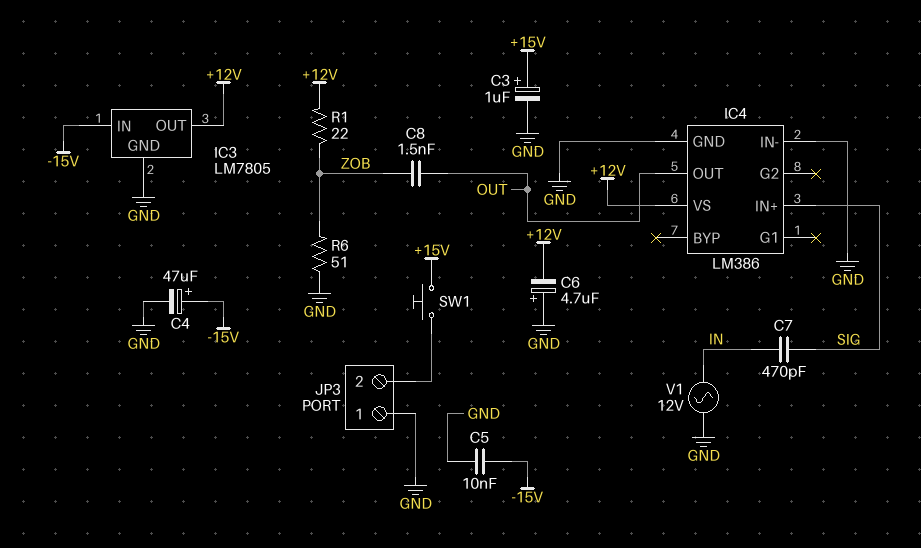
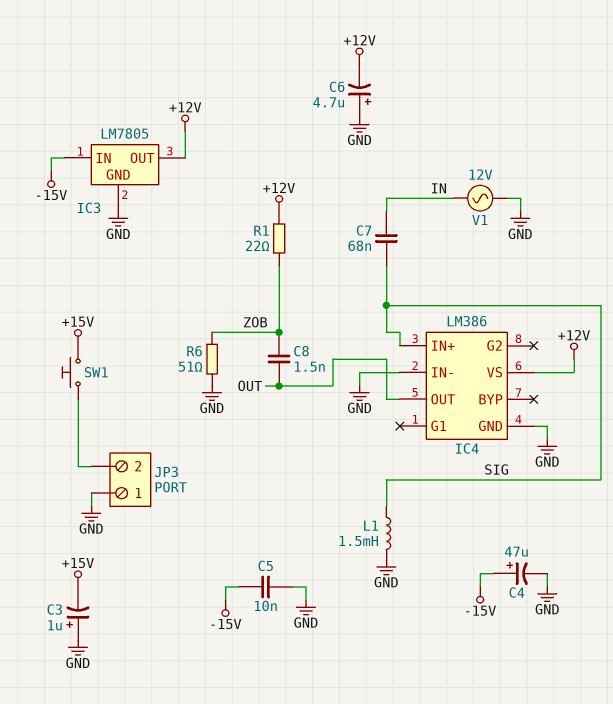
C3: 1uF (plus +15V, minus GND) -> 1uF (plus GND, minus +15V)
C7: 470pF (IN, SIG) -> 68nF (IN, SIG)
L1: none -> 1.5mH (GND, SIG)

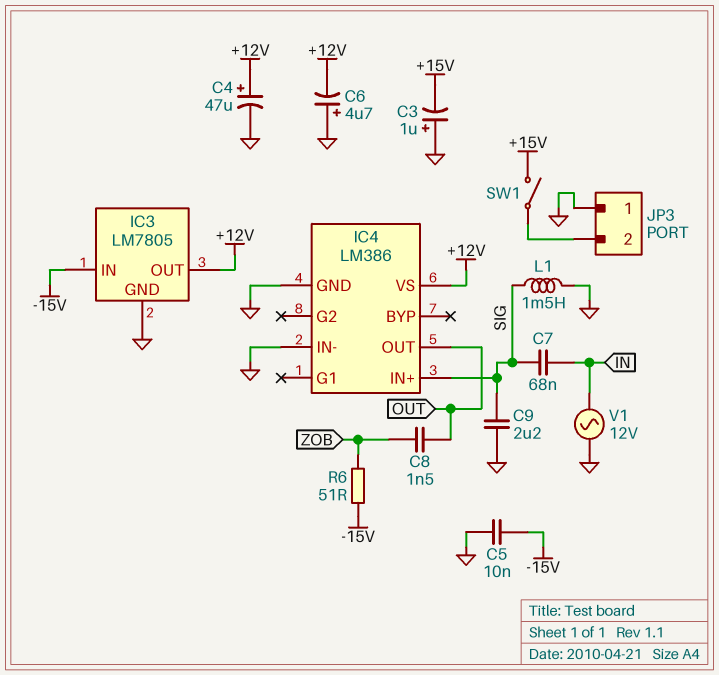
C4: 47uF (plus -15V, minus GND) -> 47uF (plus +12V, minus GND)
C9: none -> 2.2uF (GND, SIG)
R1: 22 (+12V, ZOB) -> none
R6: 51 (GND, ZOB) -> 51 (-15V, ZOB)
SW1: button (+15V, JP3/2) -> switch (+15V, JP3/2)

